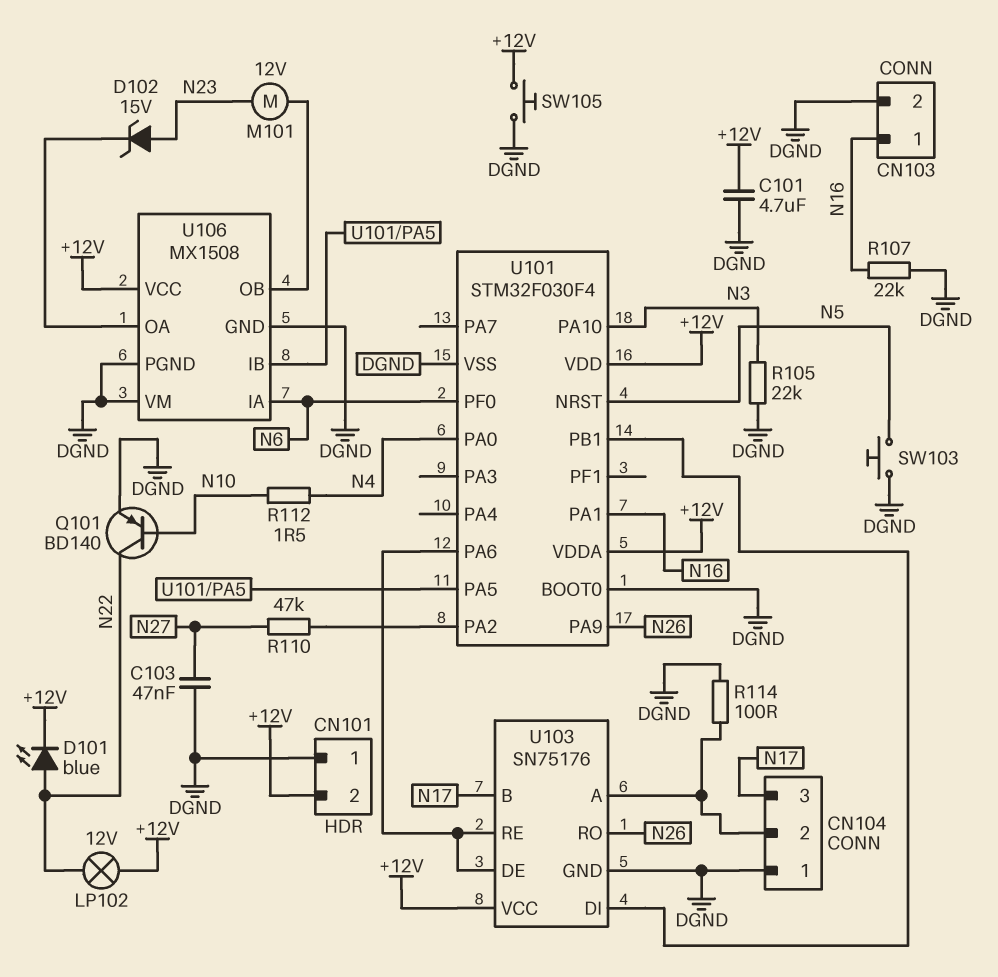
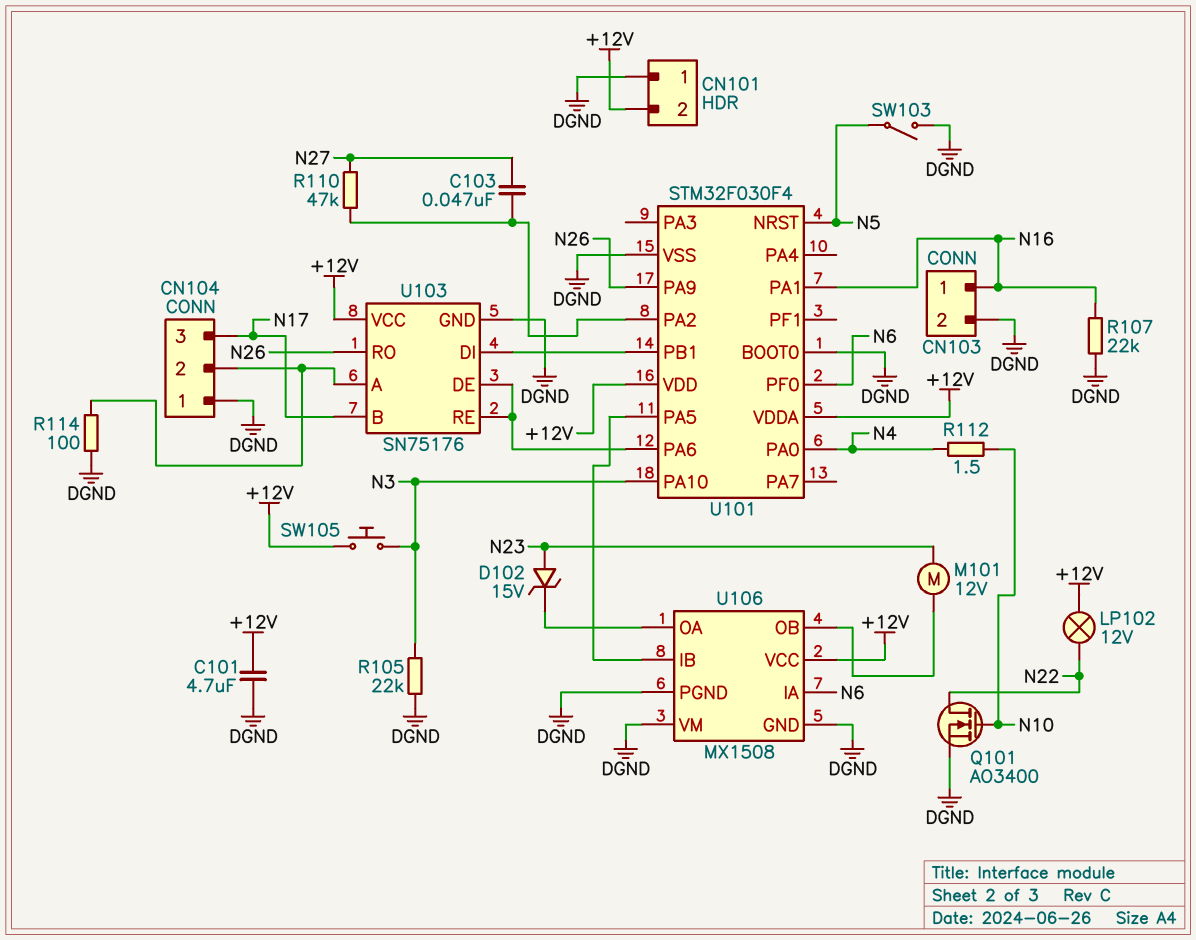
C103: 47nF (DGND, N27) -> 47nF (N27, U101/PA2)
D101: LED blue (A N22, K +12V) -> none
Q101: PNP BD140 (B N10, C N22, E DGND) -> NMOS AO3400 (G N10, D N22, S DGND)
SW103: button (DGND, N5) -> switch (DGND, N5)
SW105: button (+12V, DGND) -> button (+12V, N3)

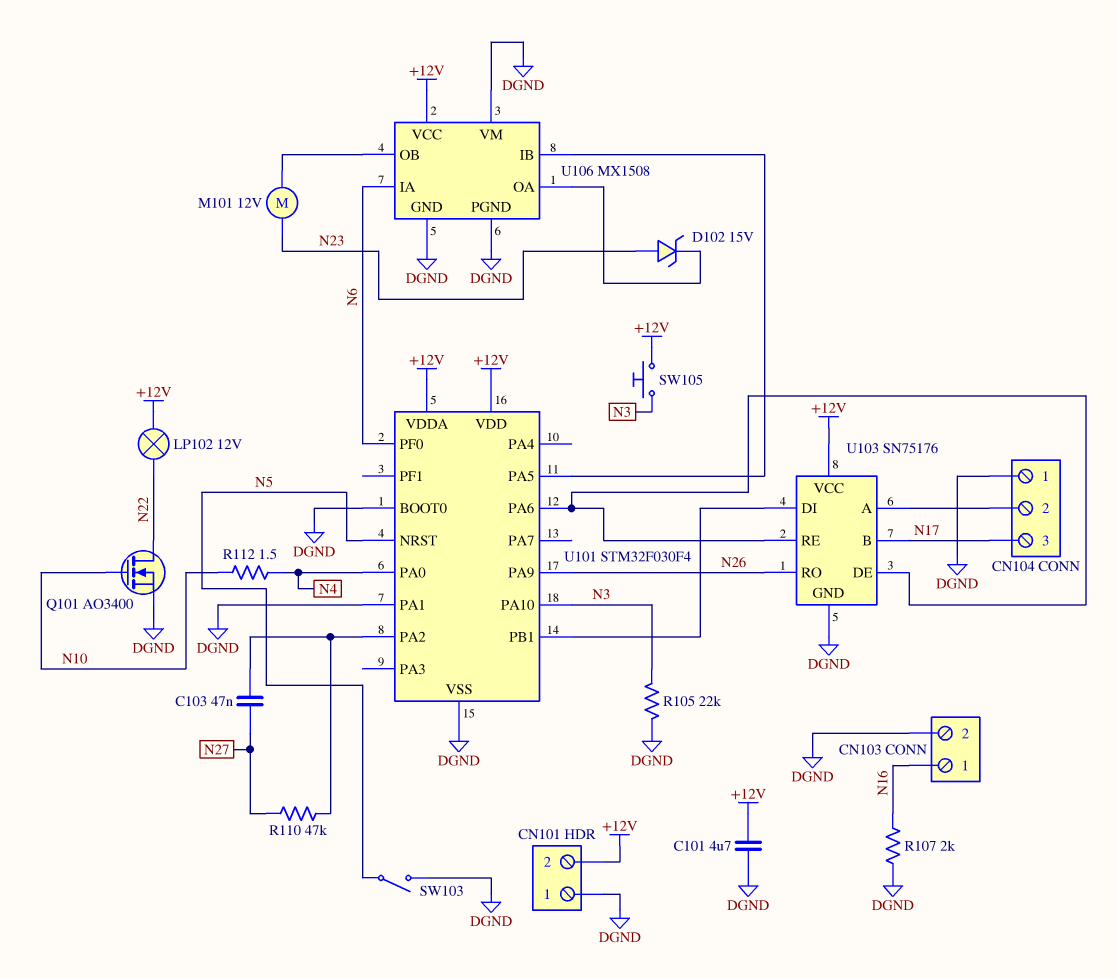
R107: 22k (DGND, N16) -> 2k (DGND, N16)
R114: 100 (CN104/2, DGND) -> none
U101 pin PA1: N16 -> DGND

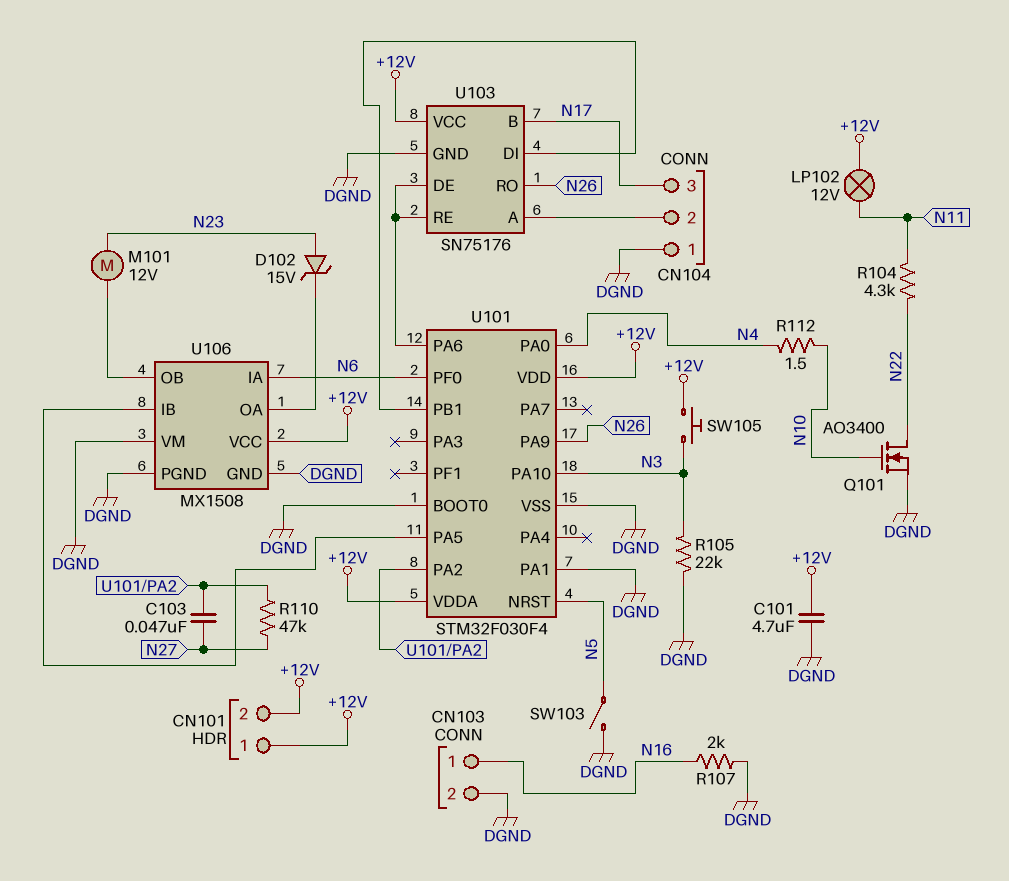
CN101 pin 1: DGND -> +12V
LP102: lamp 12V (+12V, N22) -> lamp 12V (+12V, N11)
R104: none -> 4.3k (N11, N22)

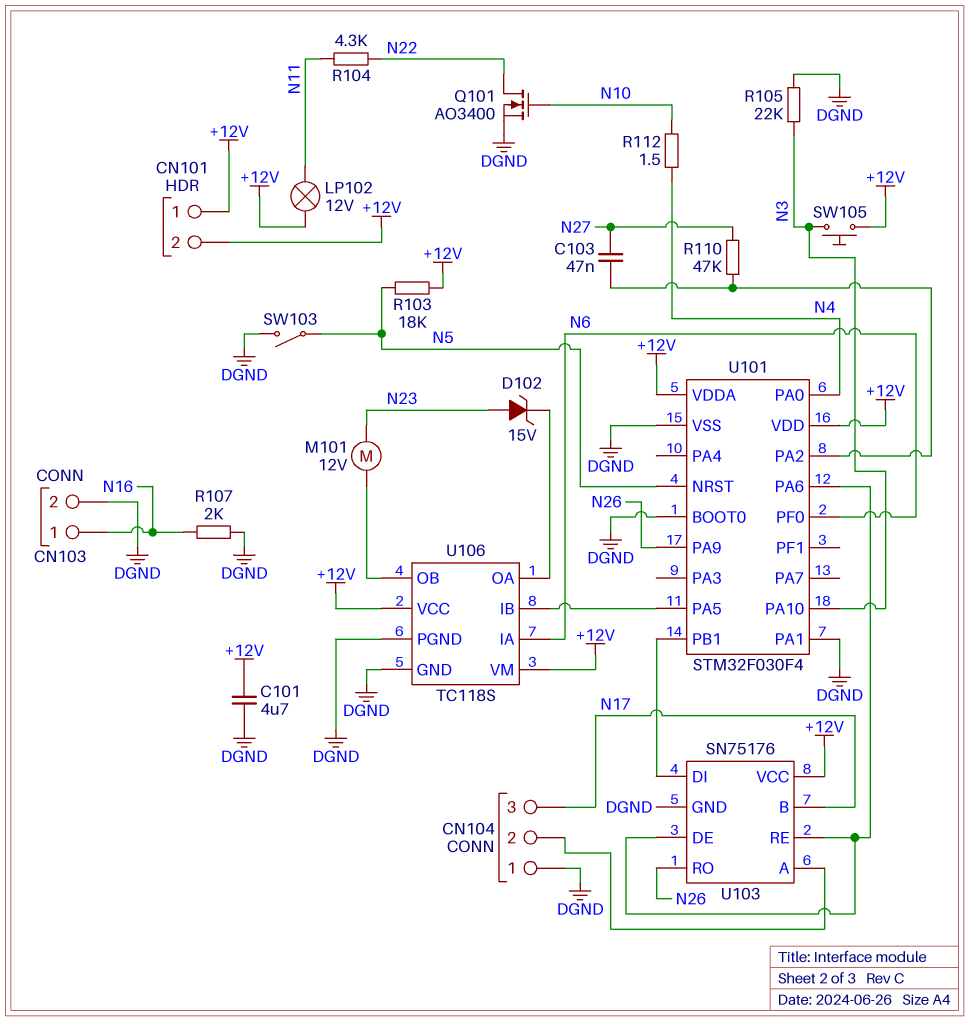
R103: none -> 18k (+12V, N5)
U106: MX1508 -> TC118S
U106 pin VM: DGND -> +12V

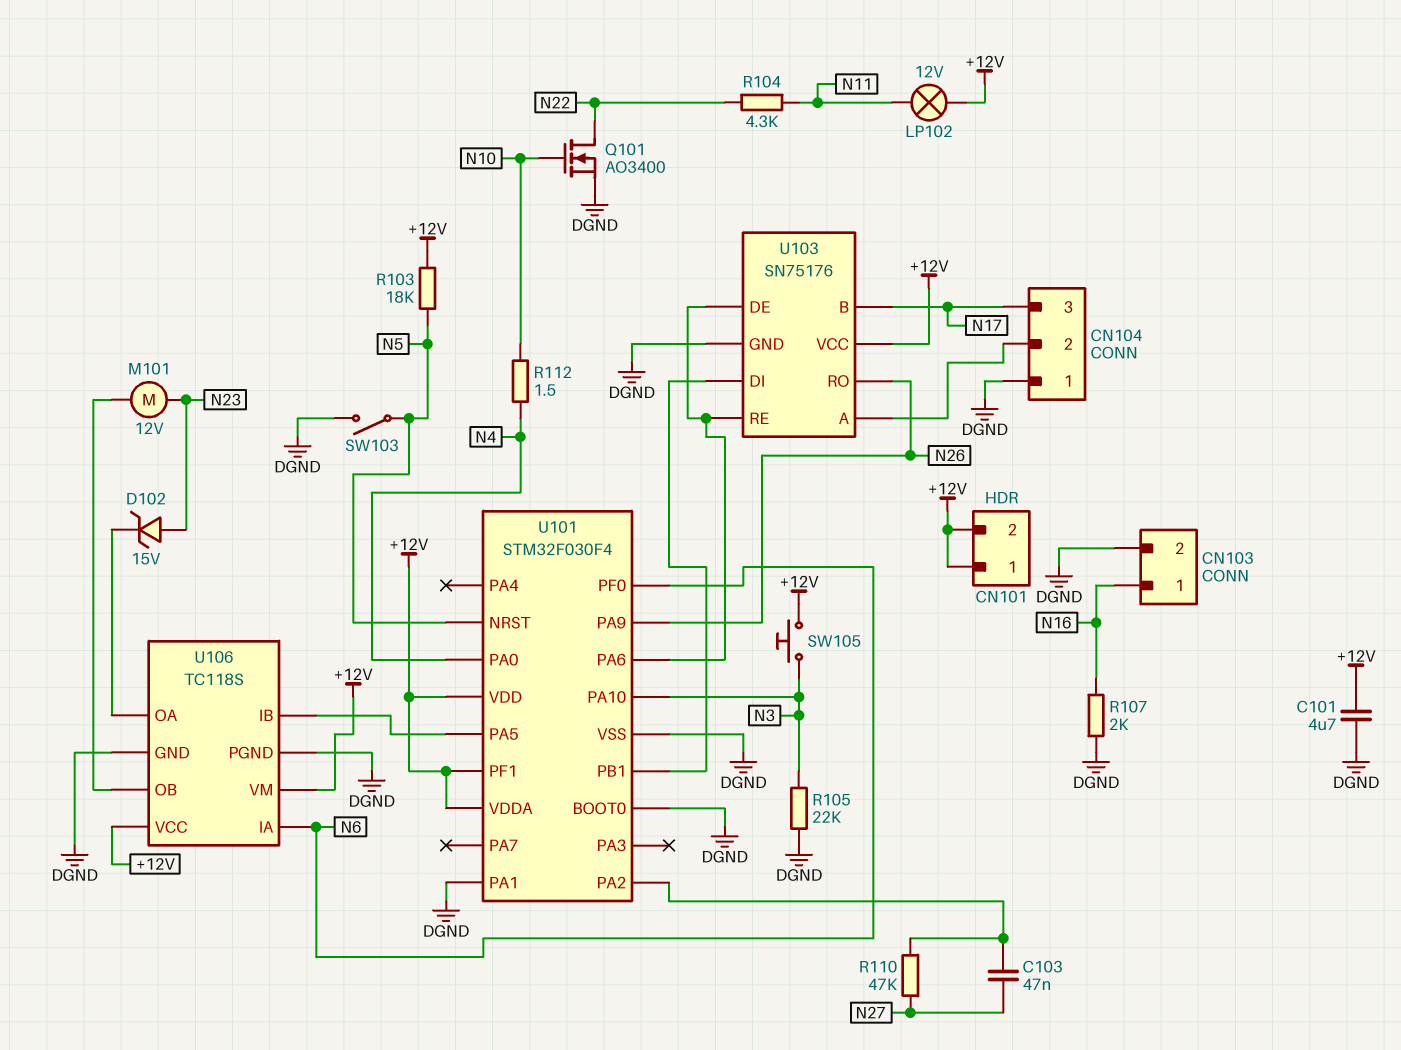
U101 pin PF1: none -> +12V

